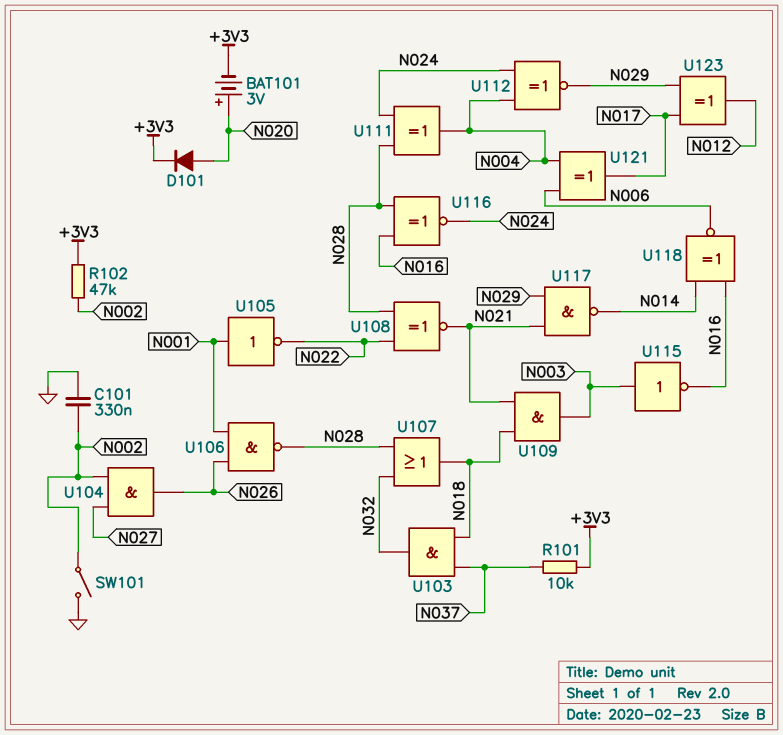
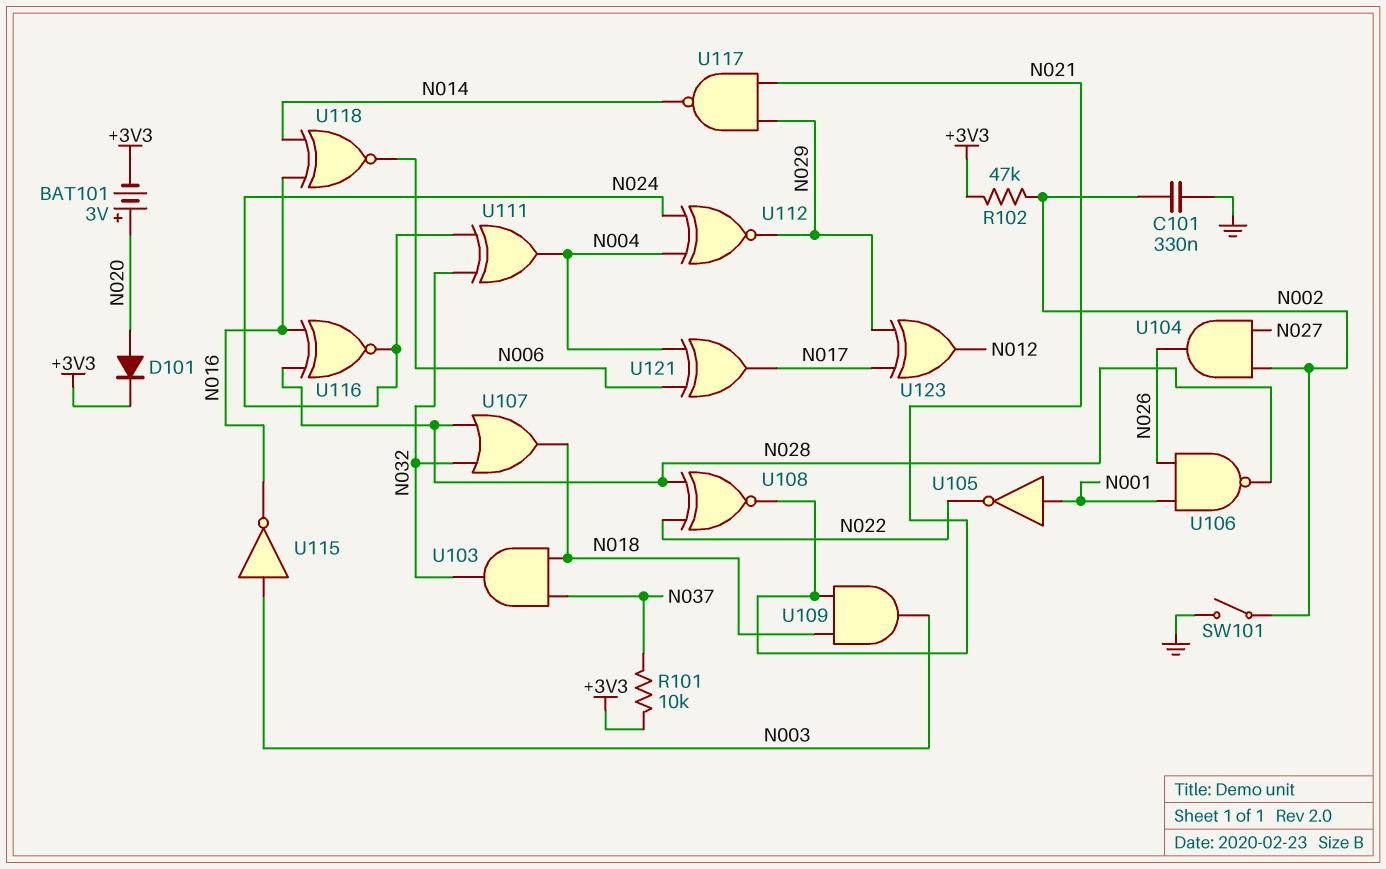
U111: XOR (in N024, in N028, out N004) -> XOR (in N024, in N032, out N004)

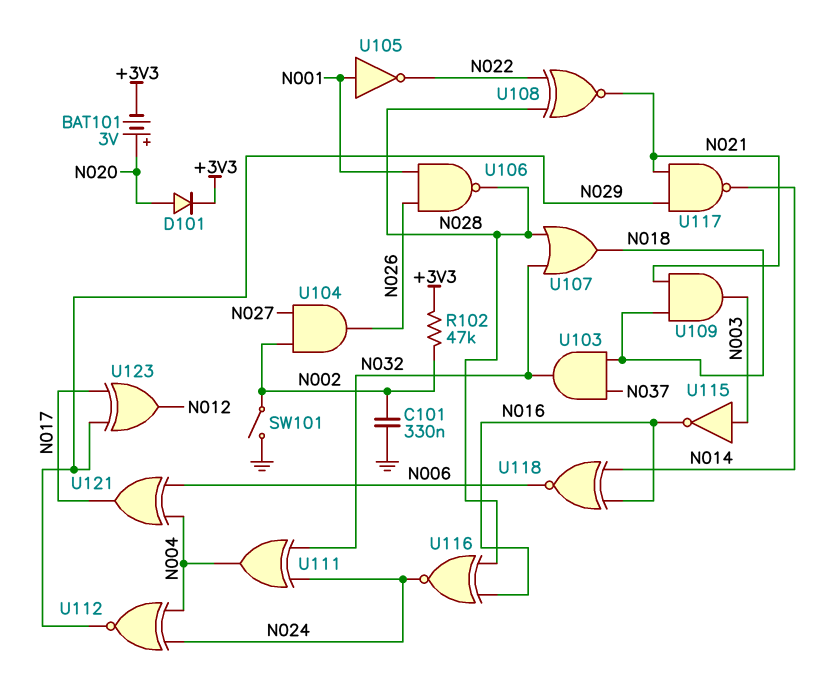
R101: 10k (+3V3, N037) -> none

